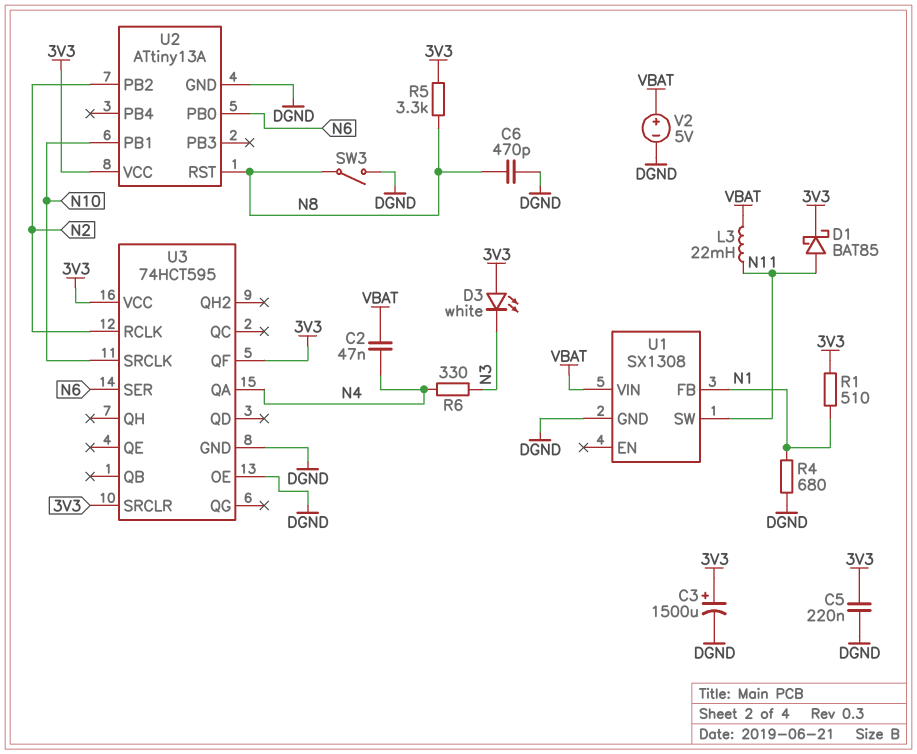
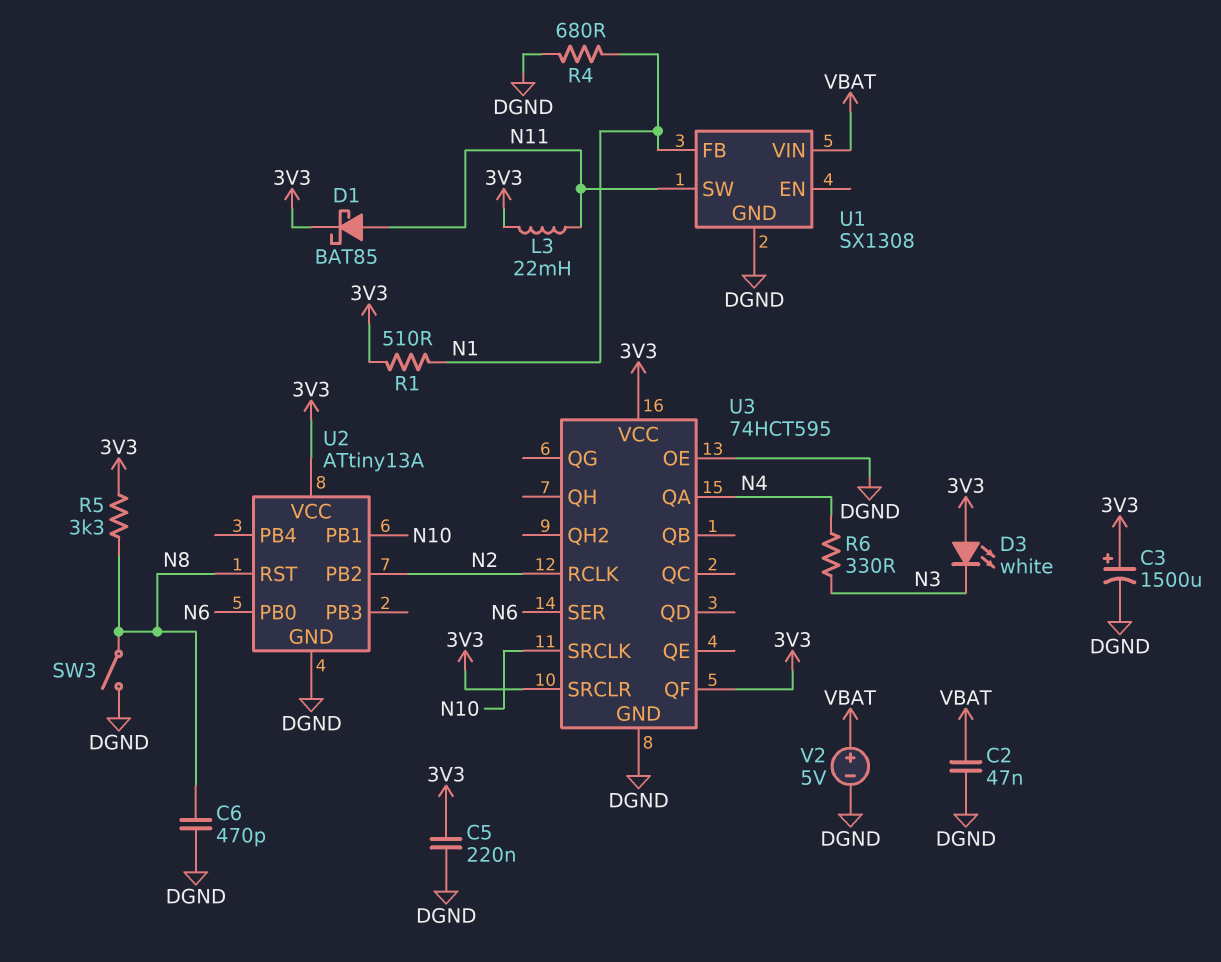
C2: 47nF (N4, VBAT) -> 47nF (DGND, VBAT)
L3: 22mH (N11, VBAT) -> 22mH (3V3, N11)

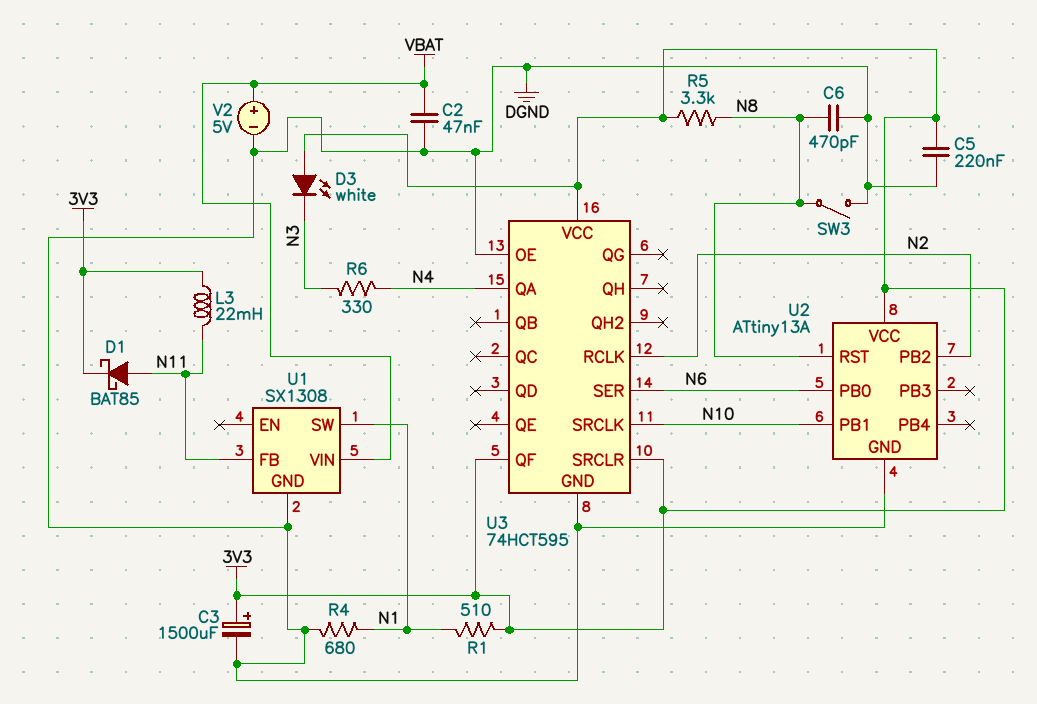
U1 pin FB: N1 -> N11
U1 pin SW: N11 -> N1

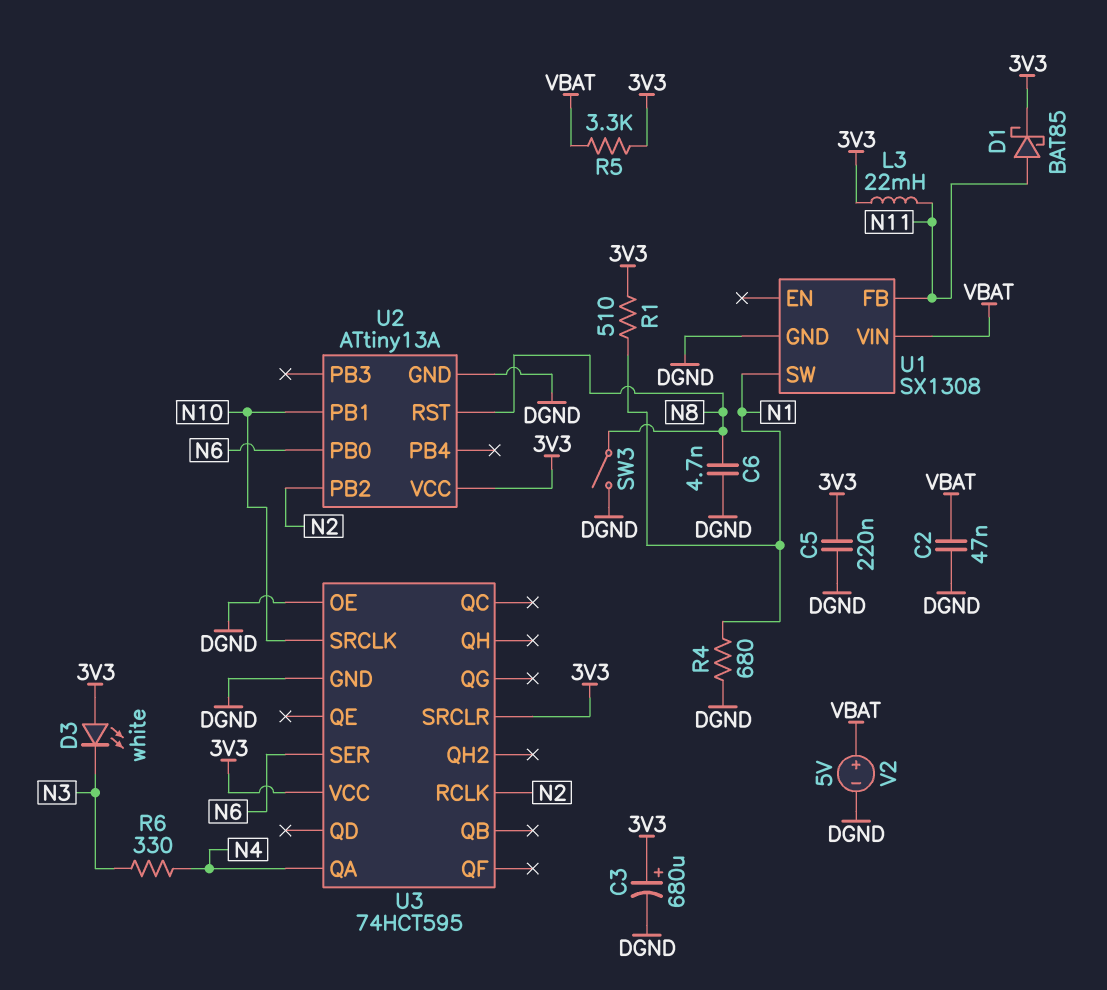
C3: 1500uF (plus 3V3, minus DGND) -> 680uF (plus 3V3, minus DGND)
C6: 470pF (DGND, N8) -> 4.7nF (DGND, N8)
R5: 3.3k (3V3, N8) -> 3.3k (3V3, VBAT)
U3 pin QF: 3V3 -> none

